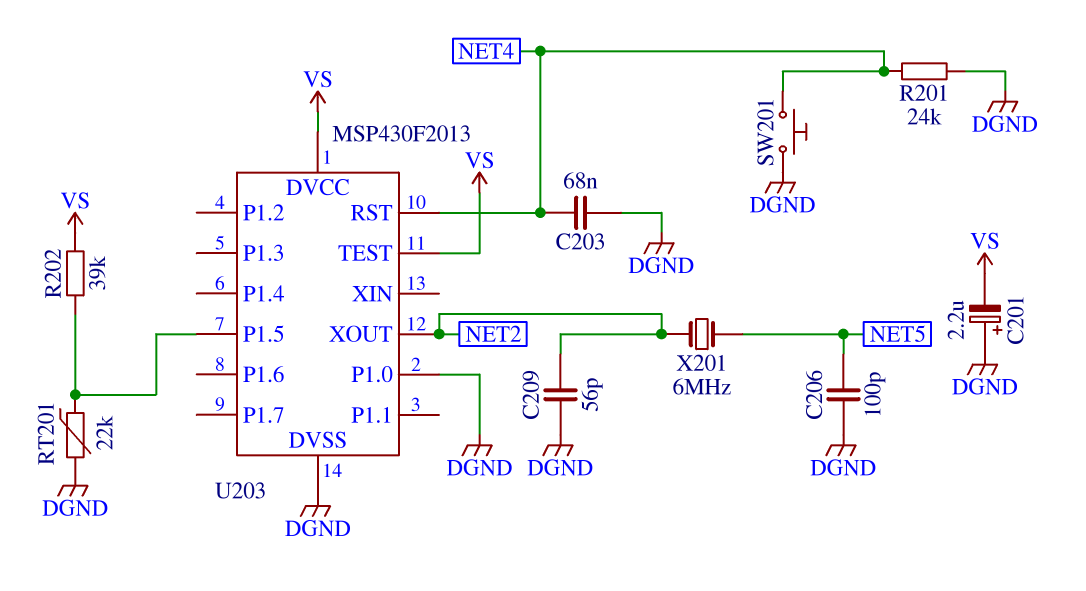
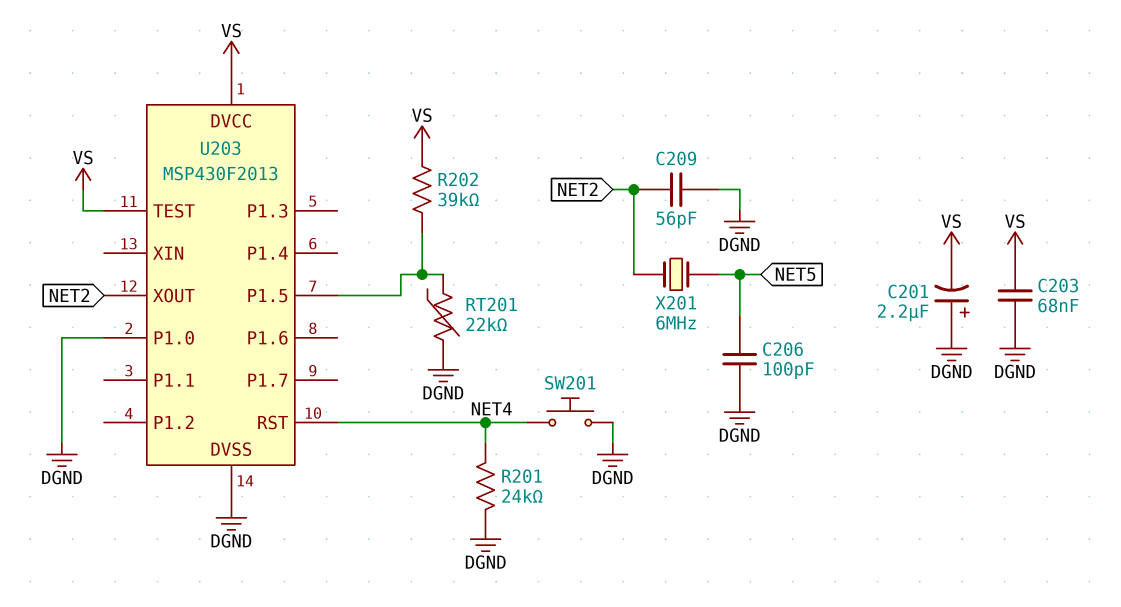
C203: 68nF (DGND, NET4) -> 68nF (DGND, VS)

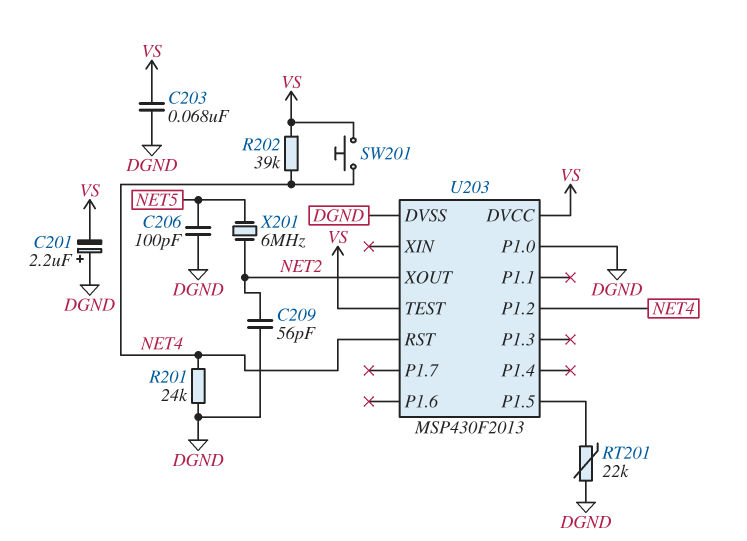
R202: 39k (U203/P1.5, VS) -> 39k (NET4, VS)
SW201: button (DGND, NET4) -> button (NET4, VS)
U203 pin P1.2: none -> NET4

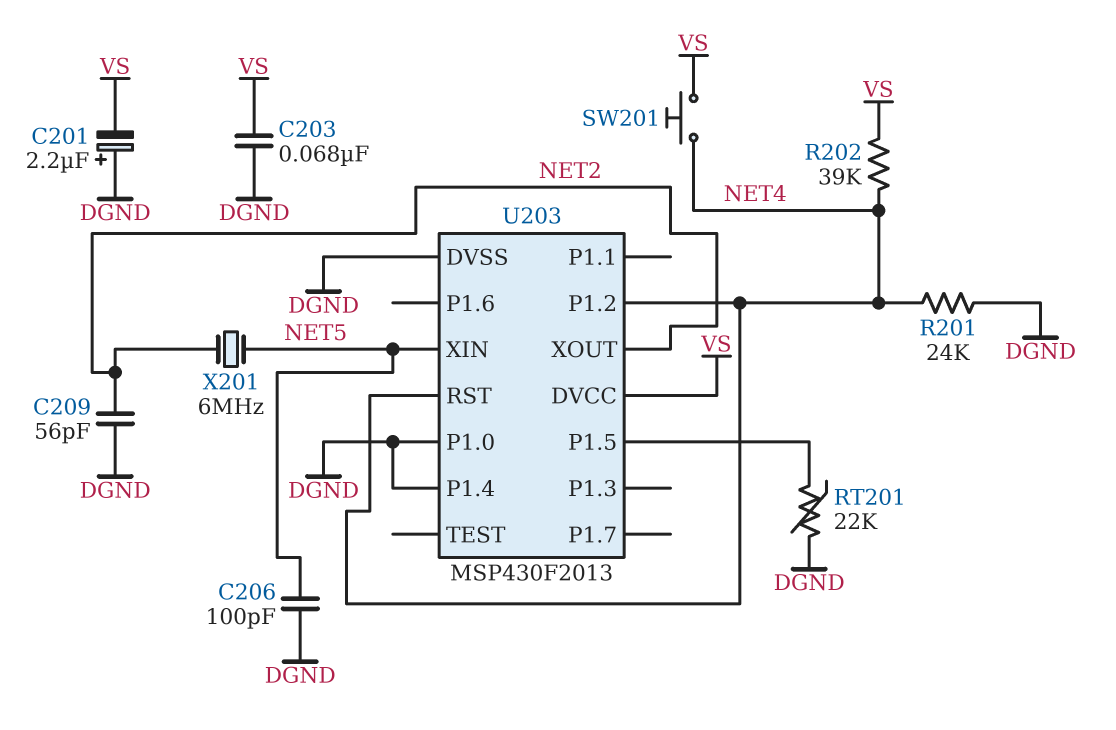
U203 pin P1.4: none -> DGND
U203 pin TEST: VS -> none
U203 pin XIN: none -> NET5

